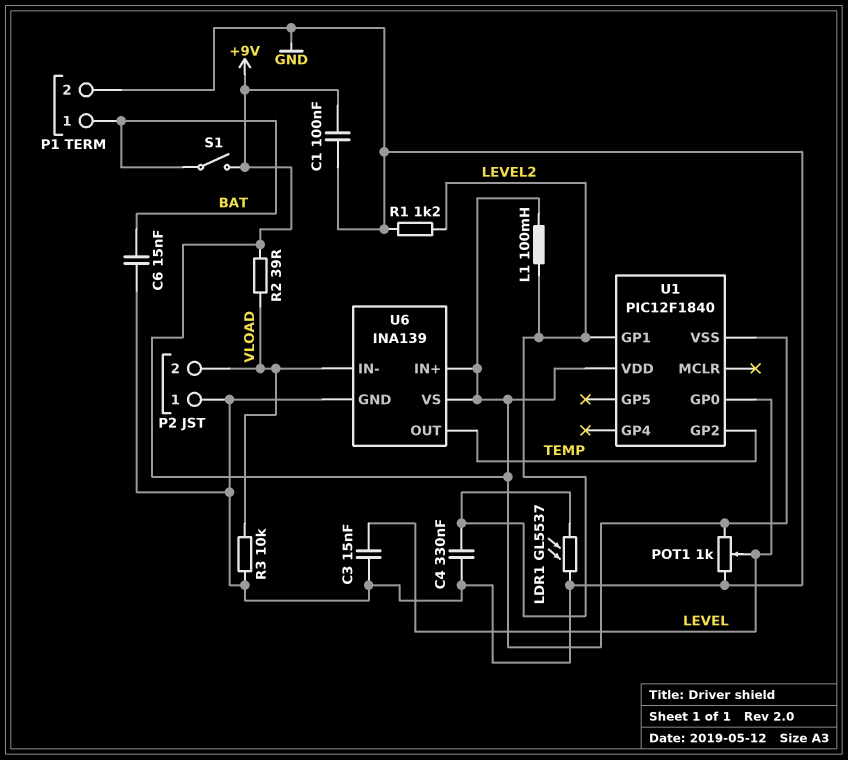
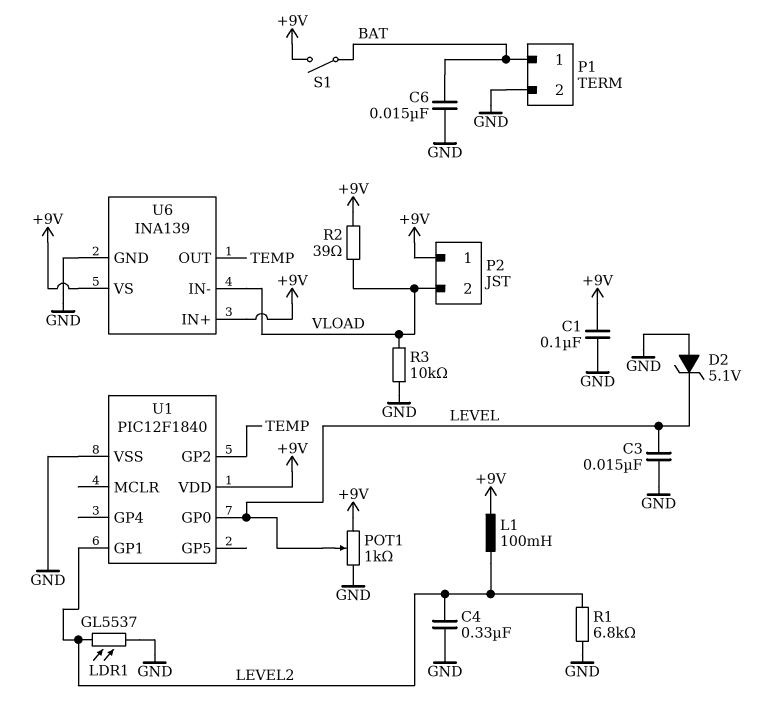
D2: none -> zener 5.1V (A GND, K LEVEL)
P2 pin 1: GND -> +9V
R1: 1.2k (GND, LEVEL2) -> 6.8k (GND, LEVEL2)
U1 pin VSS: +9V -> GND

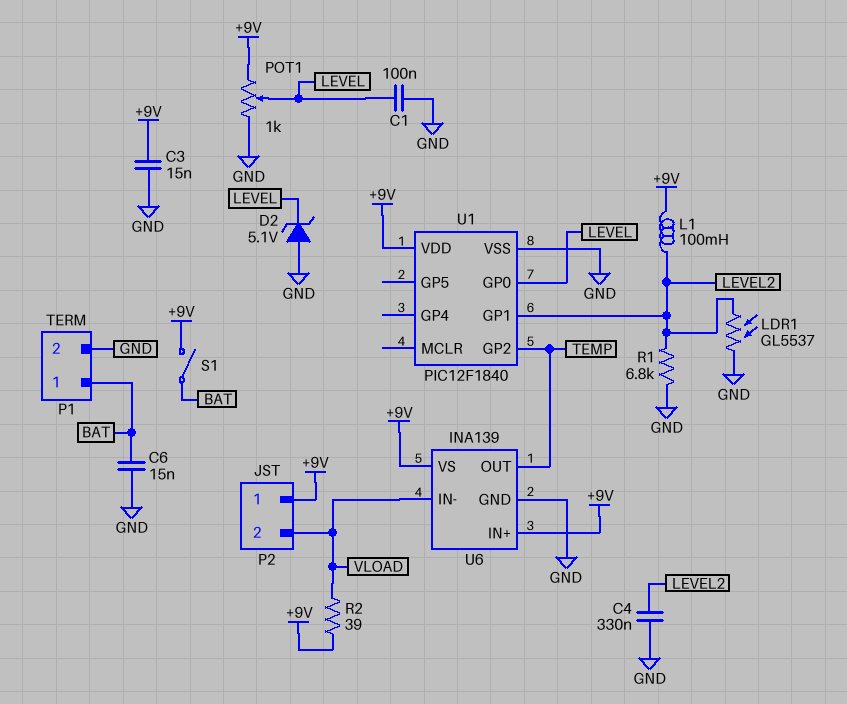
C1: 100nF (+9V, GND) -> 100nF (GND, LEVEL)
C3: 15nF (GND, LEVEL) -> 15nF (+9V, GND)
R3: 10k (GND, VLOAD) -> none

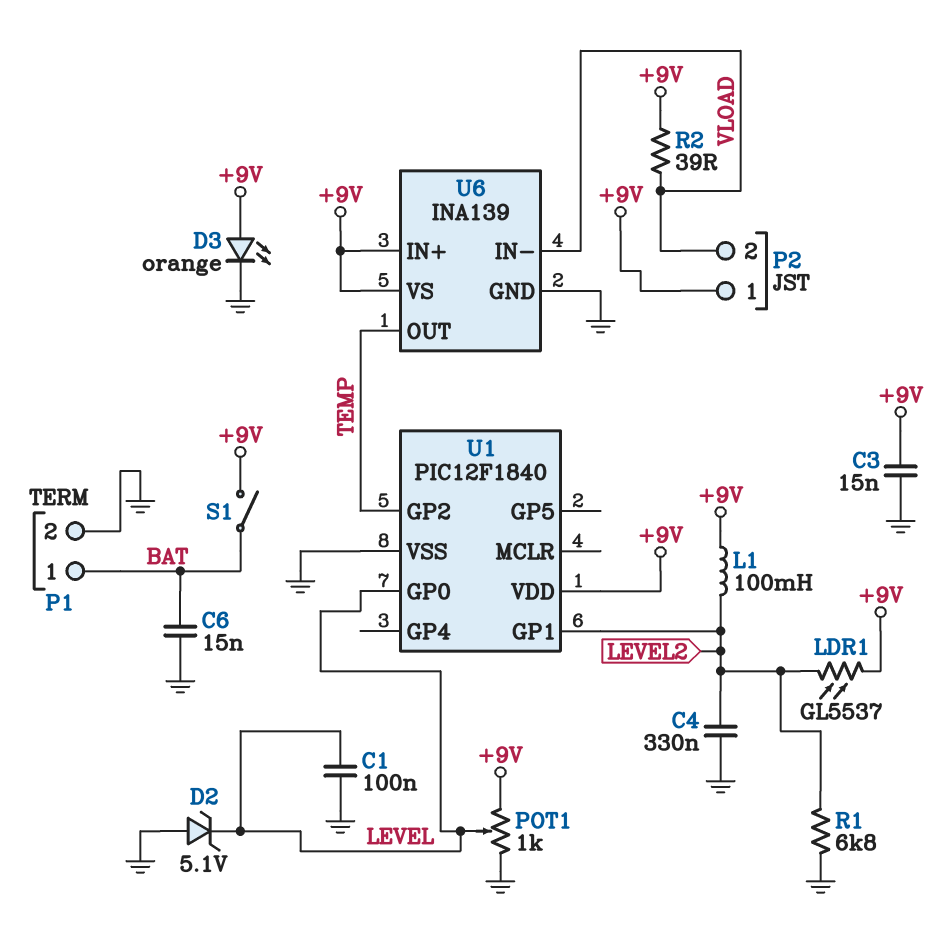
D3: none -> LED orange (A +9V, K GND)
LDR1: GL5537 (GND, LEVEL2) -> GL5537 (+9V, LEVEL2)

